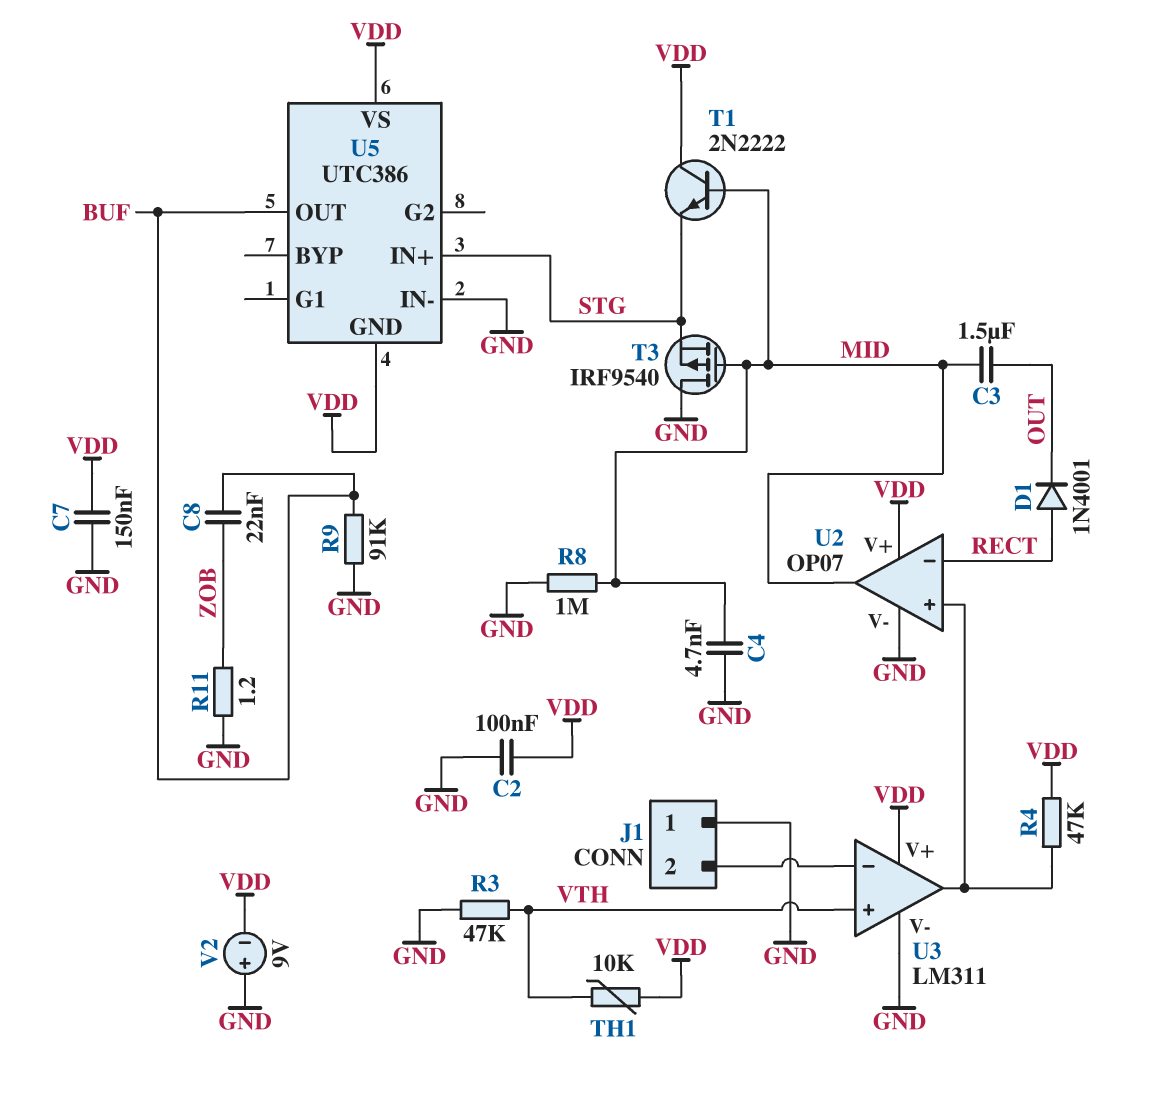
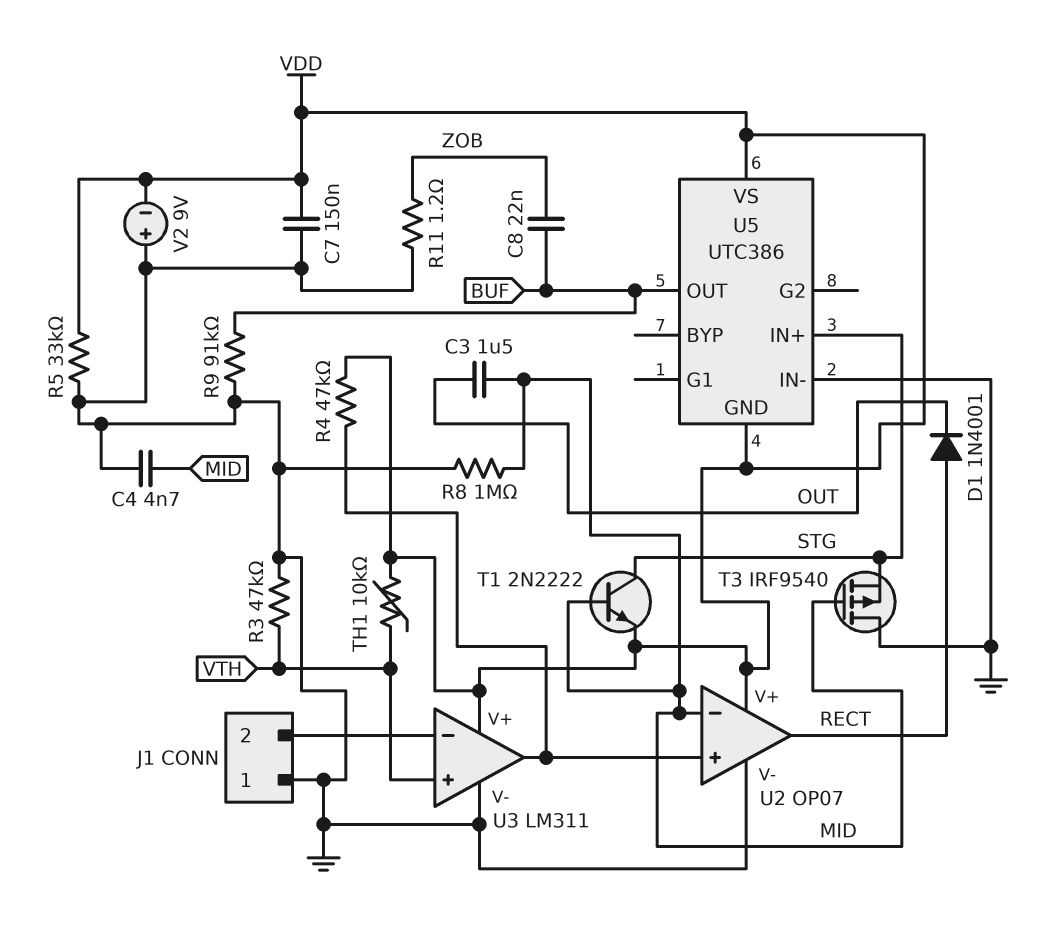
C2: 100nF (GND, VDD) -> none
R5: none -> 33k (GND, VDD)
T1: NPN 2N2222 (B MID, C VDD, E STG) -> NPN 2N2222 (B MID, C STG, E VDD)
U2 pin in-: RECT -> MID
U2 pin out: MID -> RECT

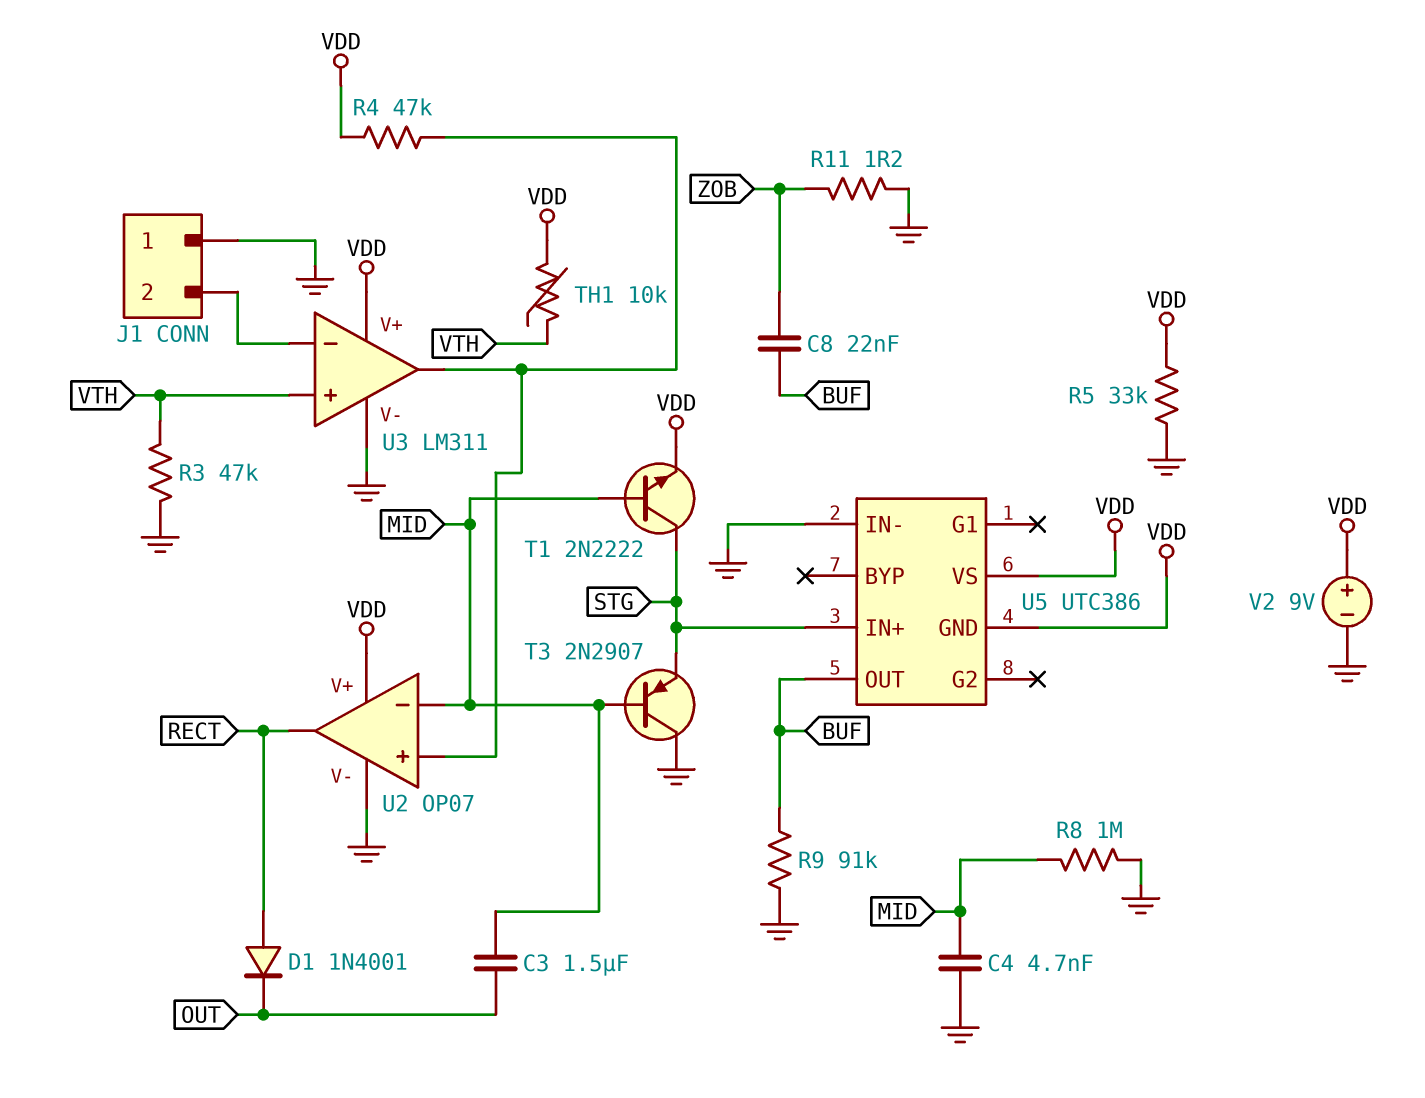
C7: 150nF (GND, VDD) -> none
T3: PMOS IRF9540 (G MID, D GND, S STG) -> PNP 2N2907 (B MID, C GND, E STG)
V2: 9V (plus GND, minus VDD) -> 9V (plus VDD, minus GND)

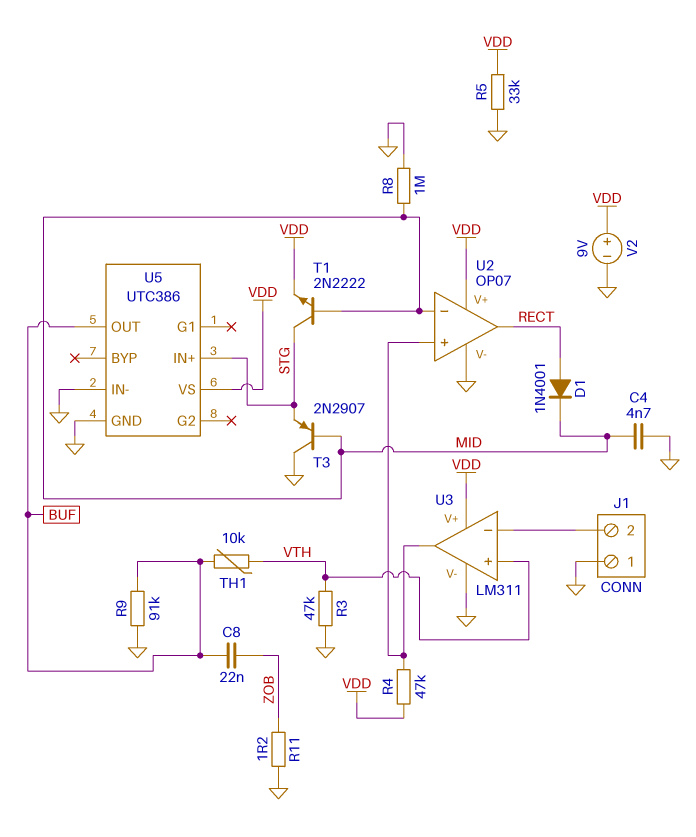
C3: 1.5uF (MID, OUT) -> none
D1: diode 1N4001 (A RECT, K OUT) -> diode 1N4001 (A RECT, K MID)
TH1: 10k (VDD, VTH) -> 10k (BUF, VTH)
U5 pin GND: VDD -> GND

